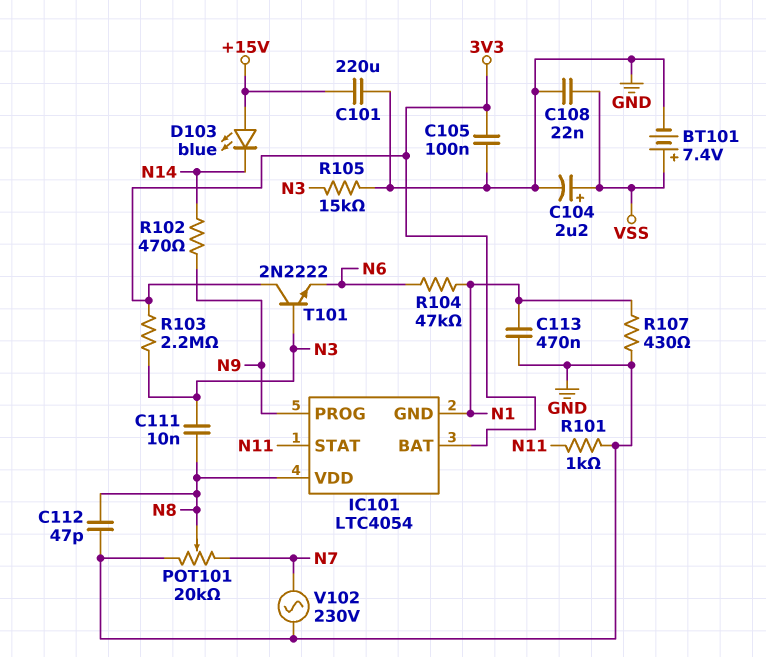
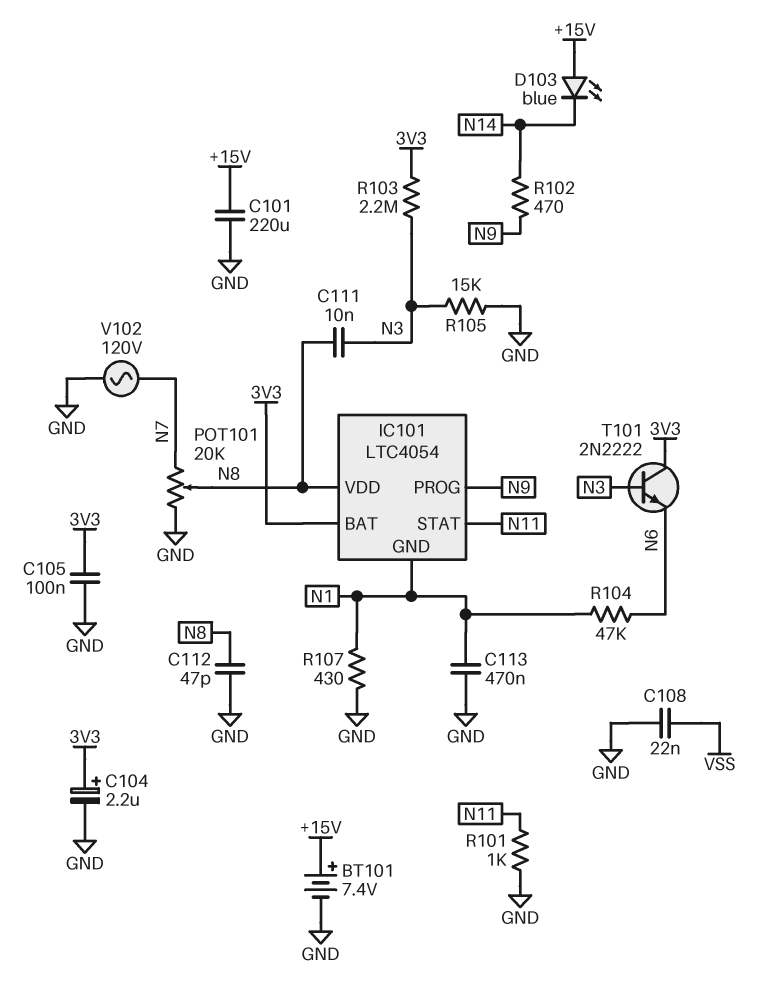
BT101: 7.4V (plus VSS, minus GND) -> 7.4V (plus +15V, minus GND)
C104: 2.2uF (plus VSS, minus GND) -> 2.2uF (plus 3V3, minus GND)
V102: AC 230V (GND, N7) -> AC 120V (GND, N7)

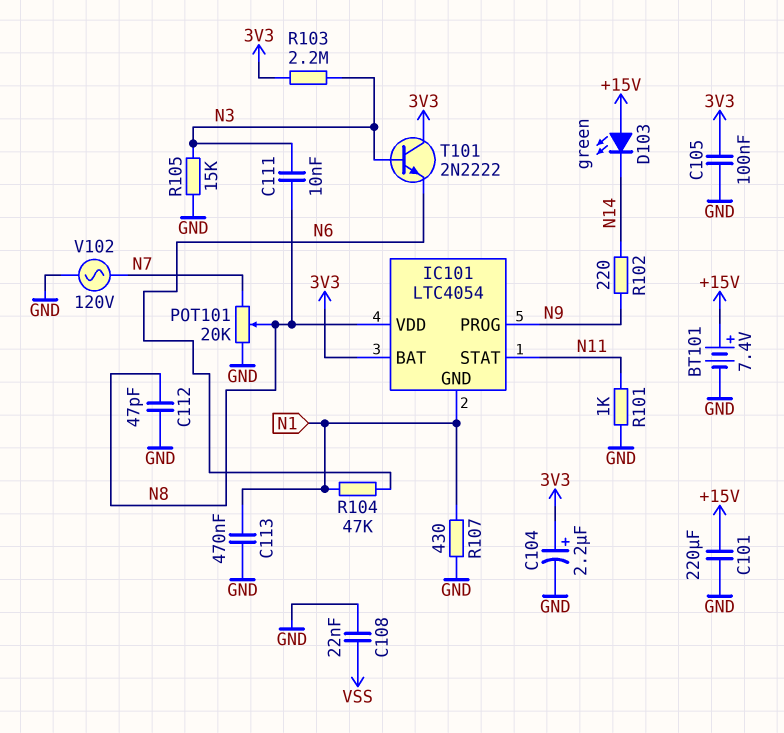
D103: LED blue (A +15V, K N14) -> LED green (A +15V, K N14)
R102: 470 (N9, N14) -> 220 (N9, N14)

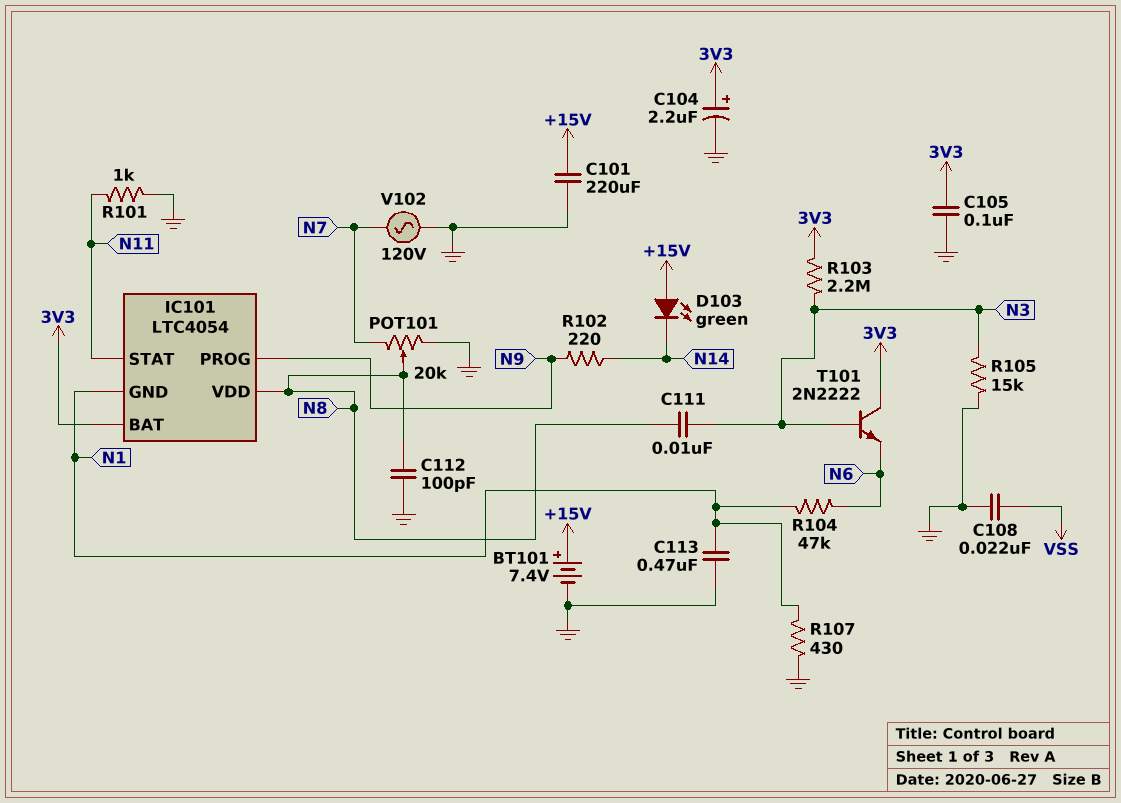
C112: 47pF (GND, N8) -> 100pF (GND, N8)

